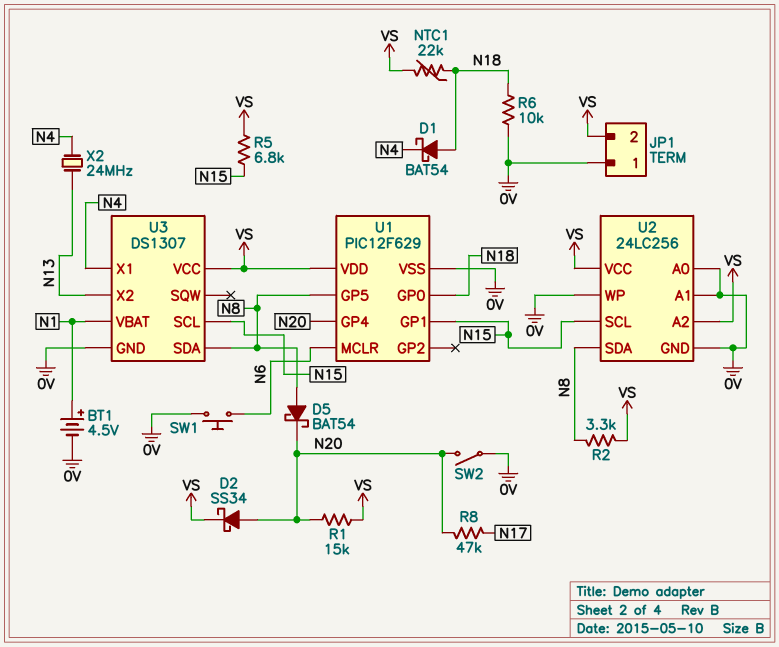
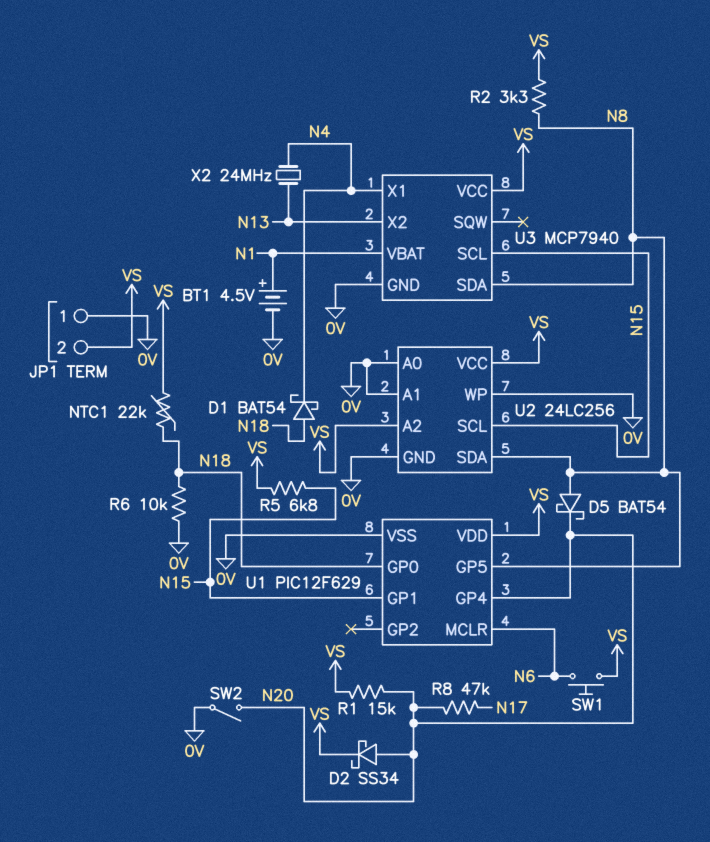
SW1: button (0V, N6) -> button (N6, VS)
U3: DS1307 -> MCP7940

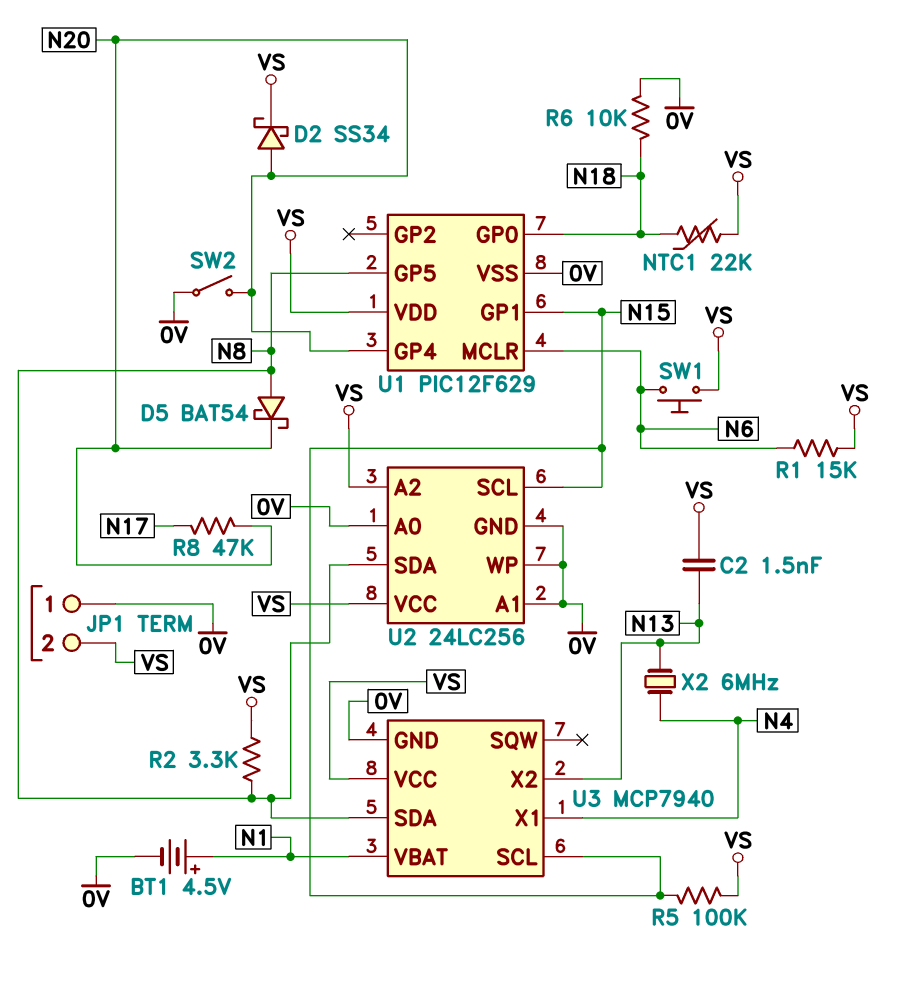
C2: none -> 1.5nF (N13, VS)
D1: schottky BAT54 (A N18, K N4) -> none
R1: 15k (N20, VS) -> 15k (N6, VS)
R5: 6.8k (N15, VS) -> 100k (N15, VS)
X2: 24MHz (N4, N13) -> 6MHz (N4, N13)

